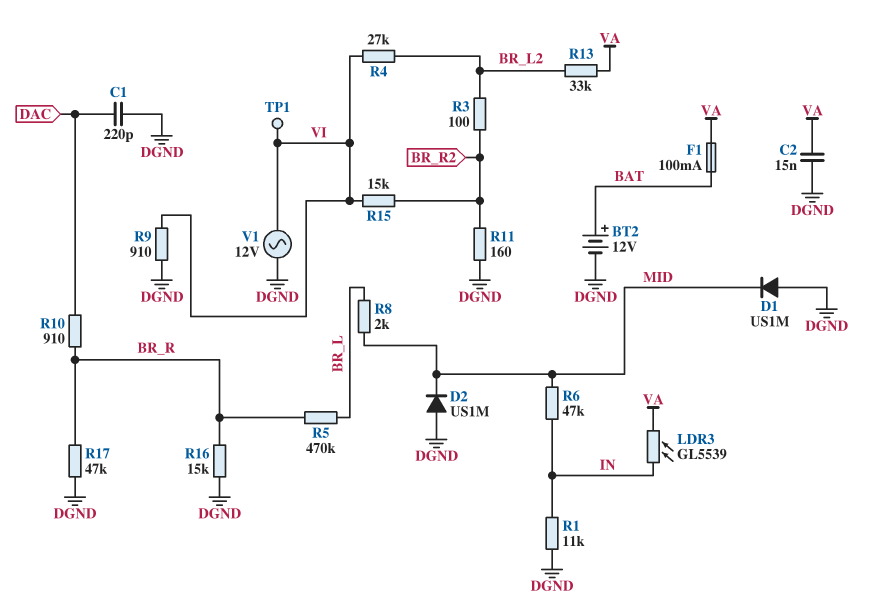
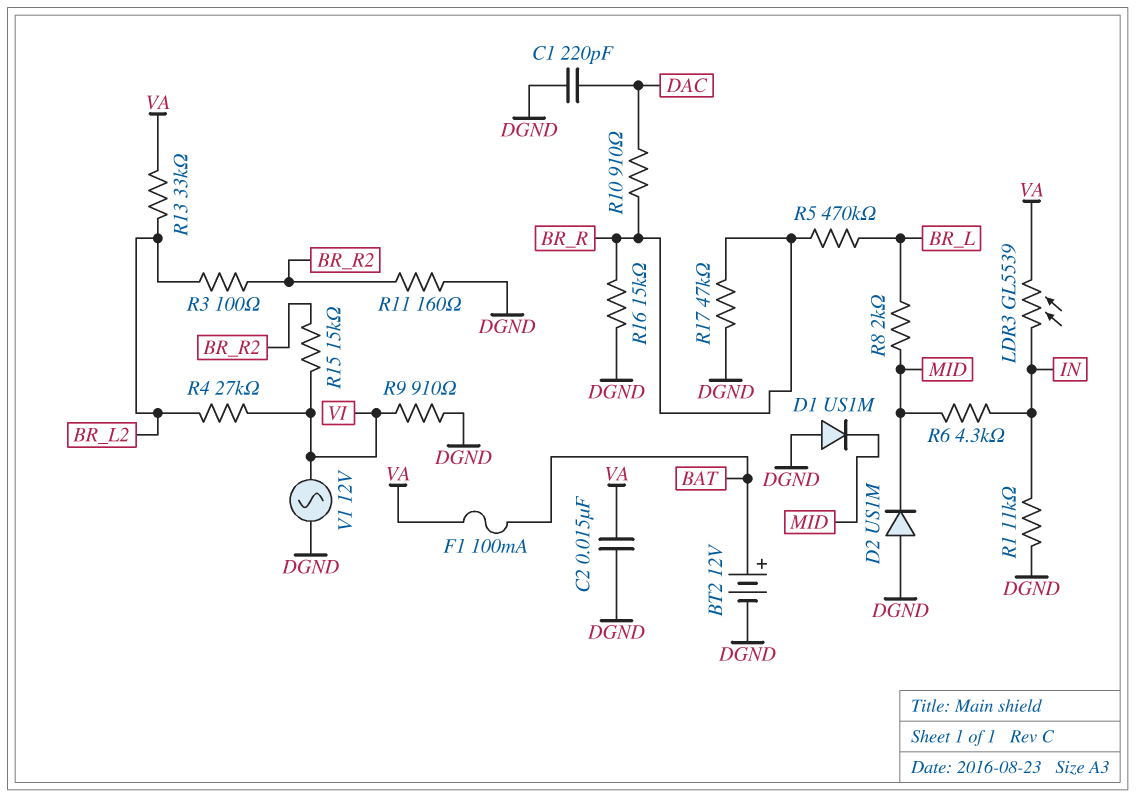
R6: 47k (IN, MID) -> 4.3k (IN, MID)
TP1: test point (VI) -> none

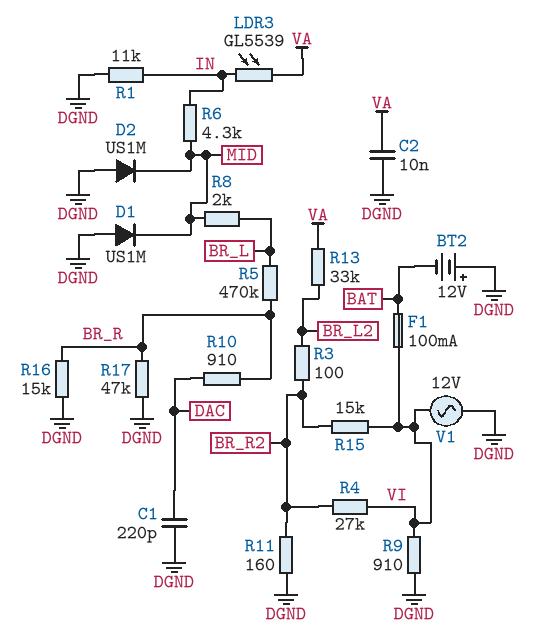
BT2: 12V (plus BAT, minus DGND) -> 12V (plus DGND, minus BAT)
C2: 15nF (DGND, VA) -> 10nF (DGND, VA)
F1: 100mA (BAT, VA) -> 100mA (BAT, VI)
R4: 27k (BR_L2, VI) -> 27k (BR_R2, VI)

